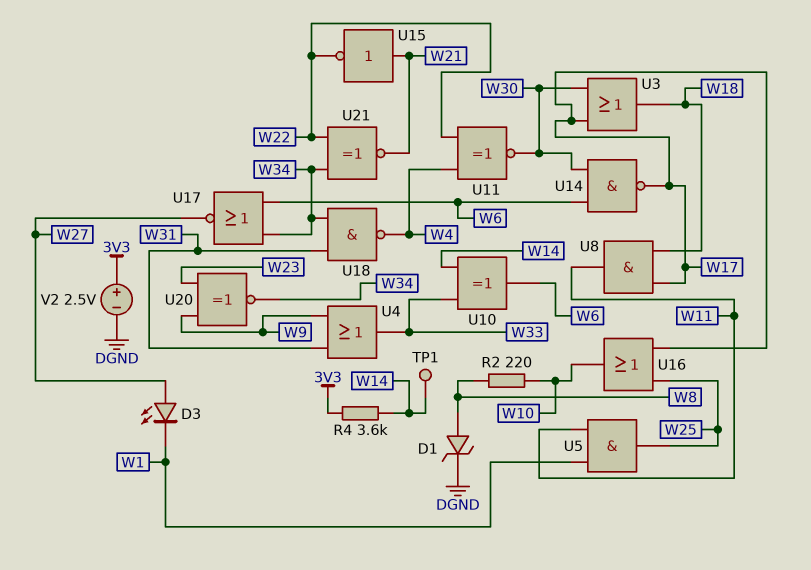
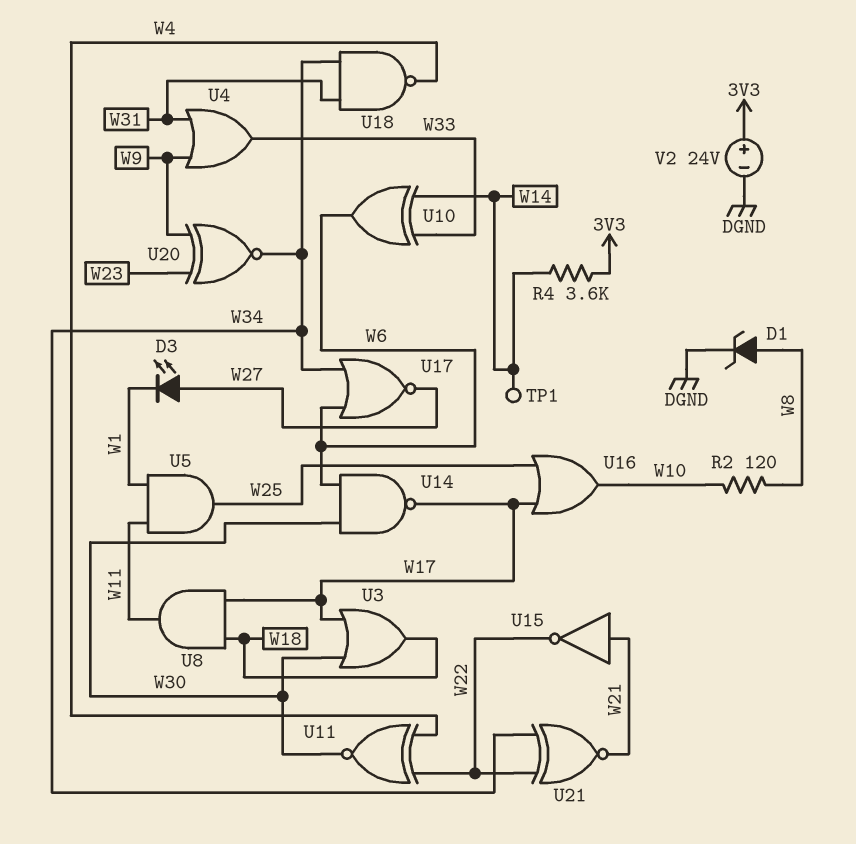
R2: 220 (W8, W10) -> 120 (W8, W10)
V2: 2.5V (plus 3V3, minus DGND) -> 24V (plus 3V3, minus DGND)

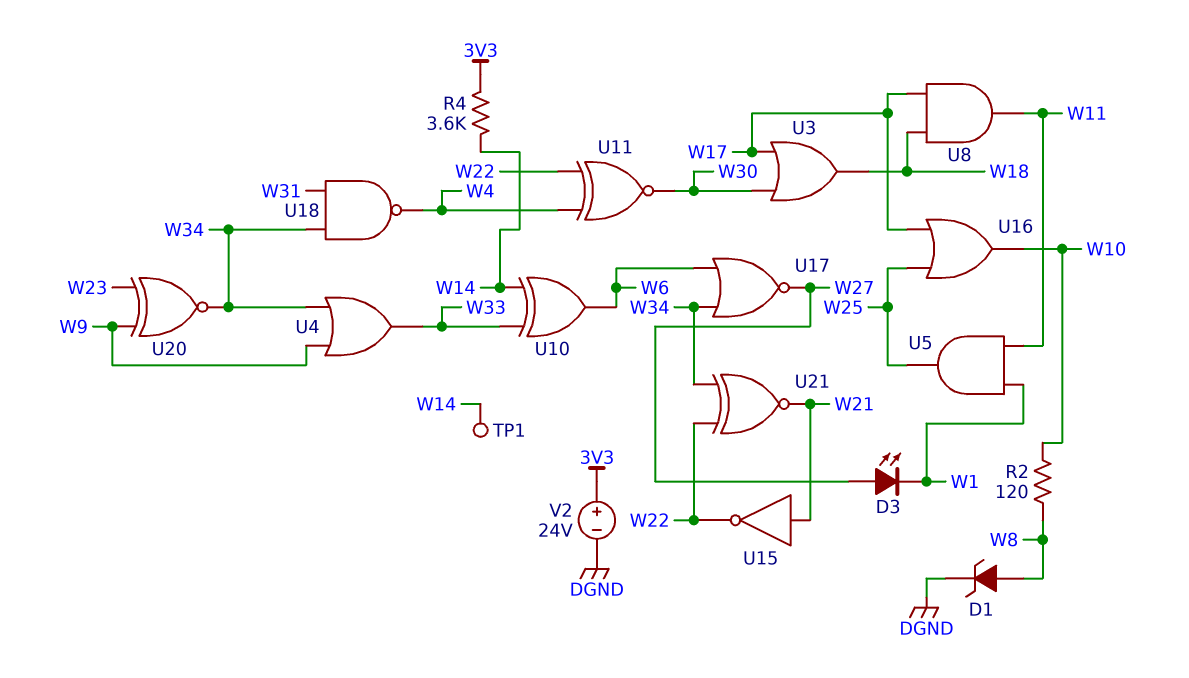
U4: OR (in W9, in W31, out W33) -> OR (in W9, in W34, out W33)
U14: NAND (in W6, in W30, out W17) -> none

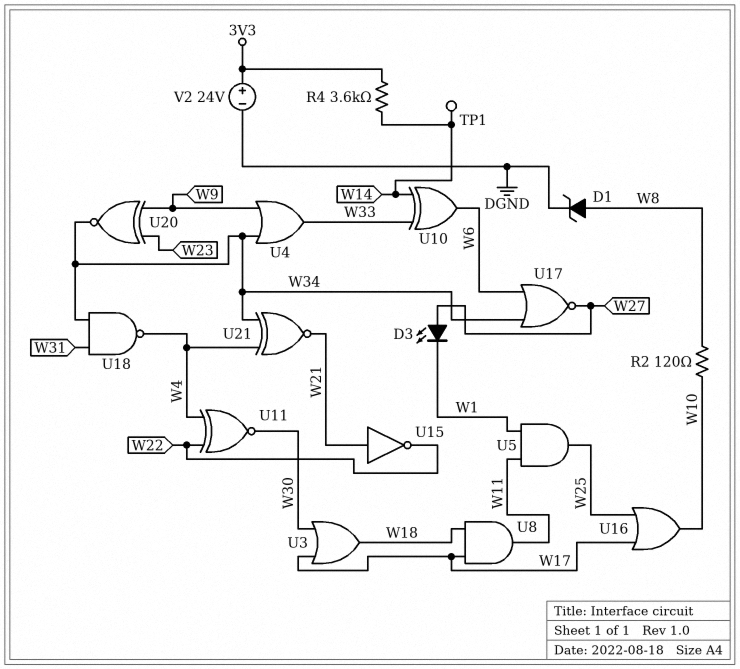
U21: XNOR (in W22, in W34, out W21) -> XNOR (in W4, in W34, out W21)

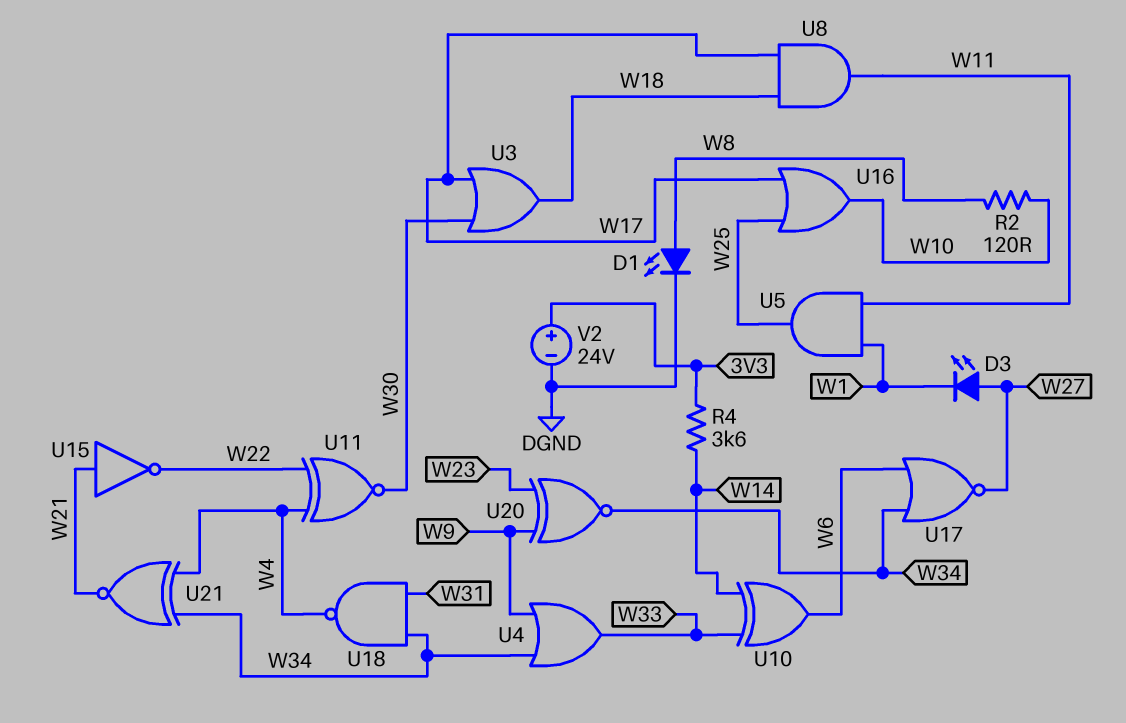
D1: zener (A W8, K DGND) -> LED (A W8, K DGND)
TP1: test point (W14) -> none

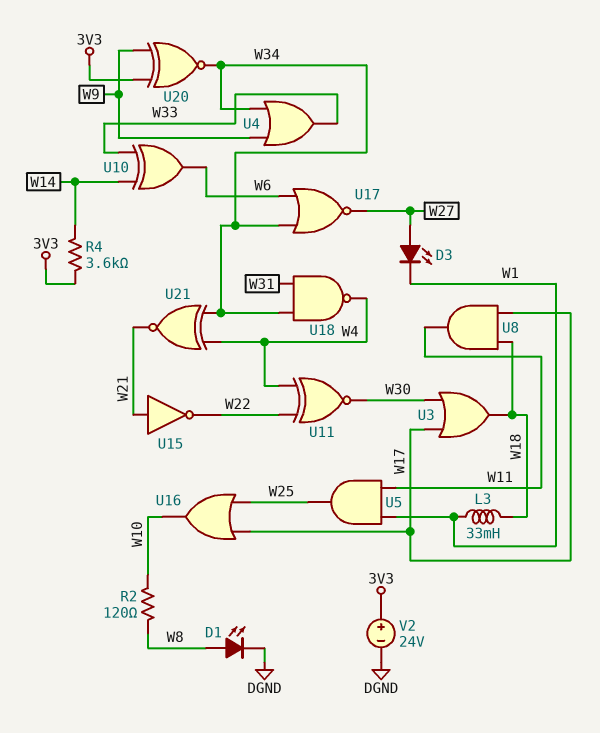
L3: none -> 33mH (W1, W18)
U20: XNOR (in W9, in W23, out W34) -> XNOR (in 3V3, in W9, out W34)

